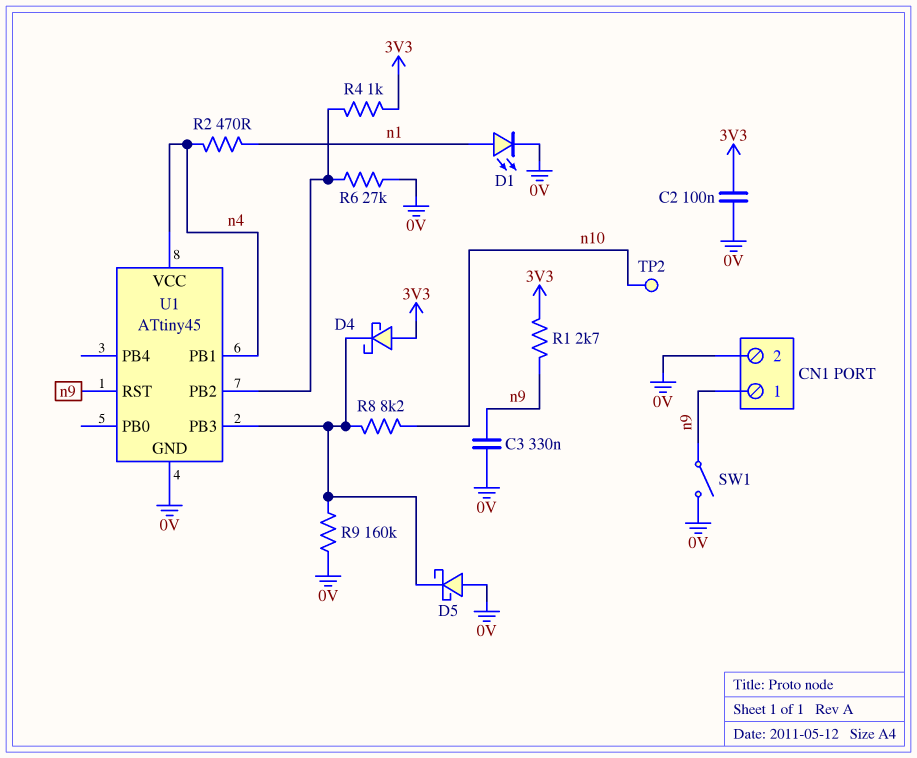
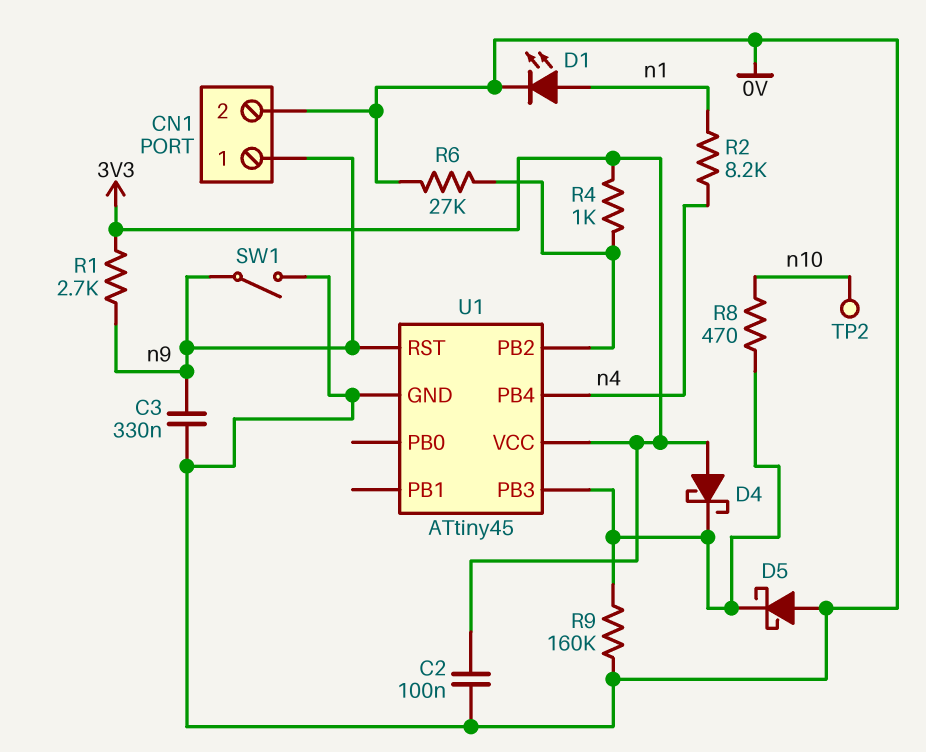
R2: 470 (n1, n4) -> 8.2k (n1, n4)
R8: 8.2k (U1/PB3, n10) -> 470 (U1/PB3, n10)
U1 pin PB1: n4 -> none
U1 pin PB4: none -> n4
U1 pin VCC: n4 -> 3V3

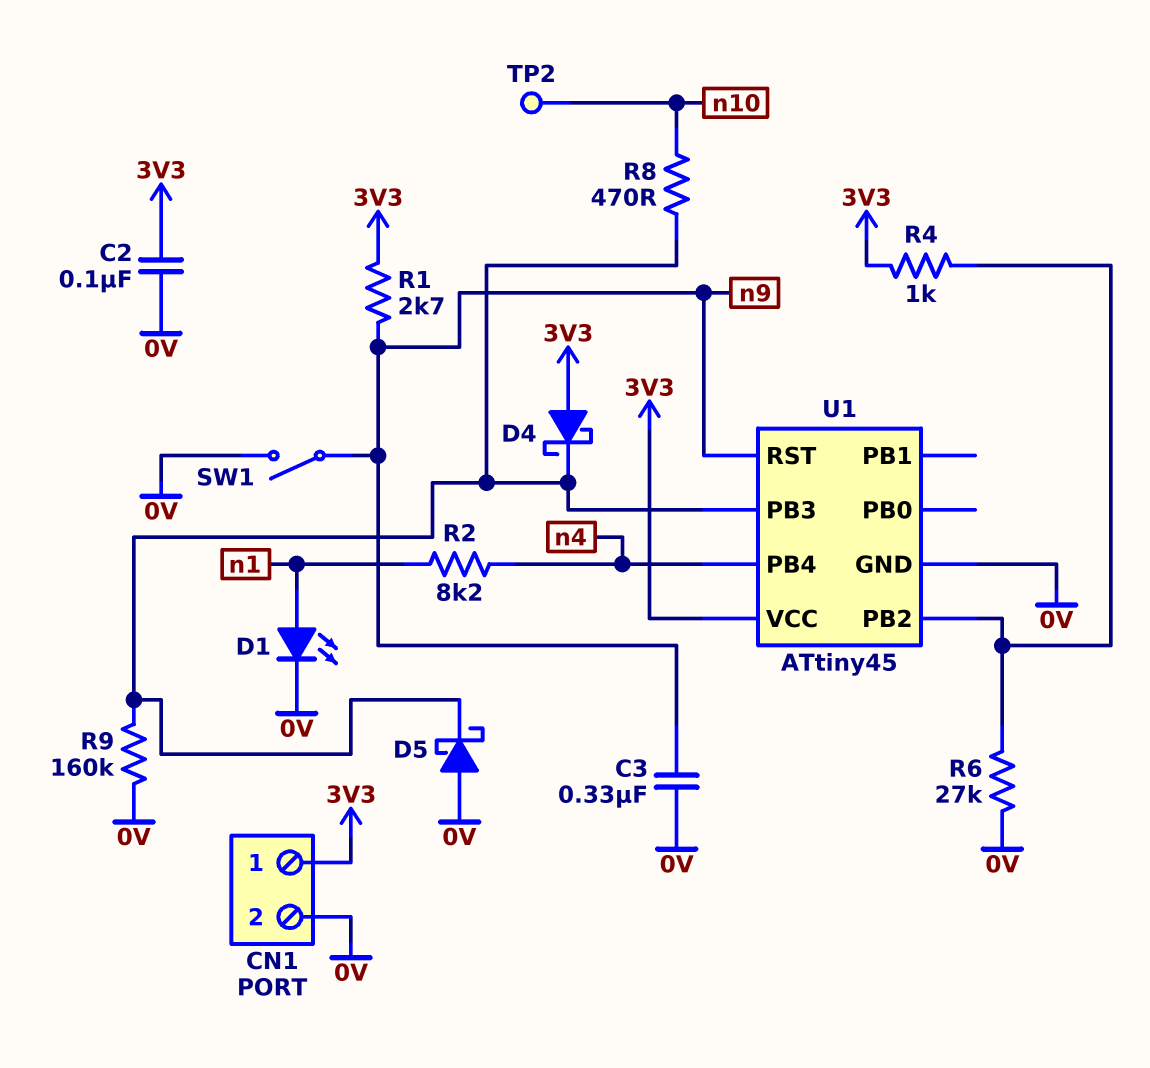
CN1 pin 1: n9 -> 3V3

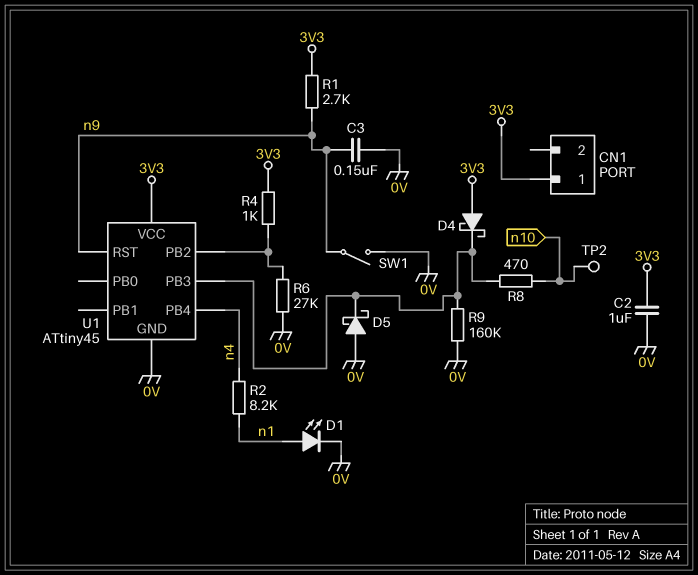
C2: 100nF (0V, 3V3) -> 1uF (0V, 3V3)
C3: 330nF (0V, n9) -> 150nF (0V, n9)
CN1 pin 2: 0V -> none

